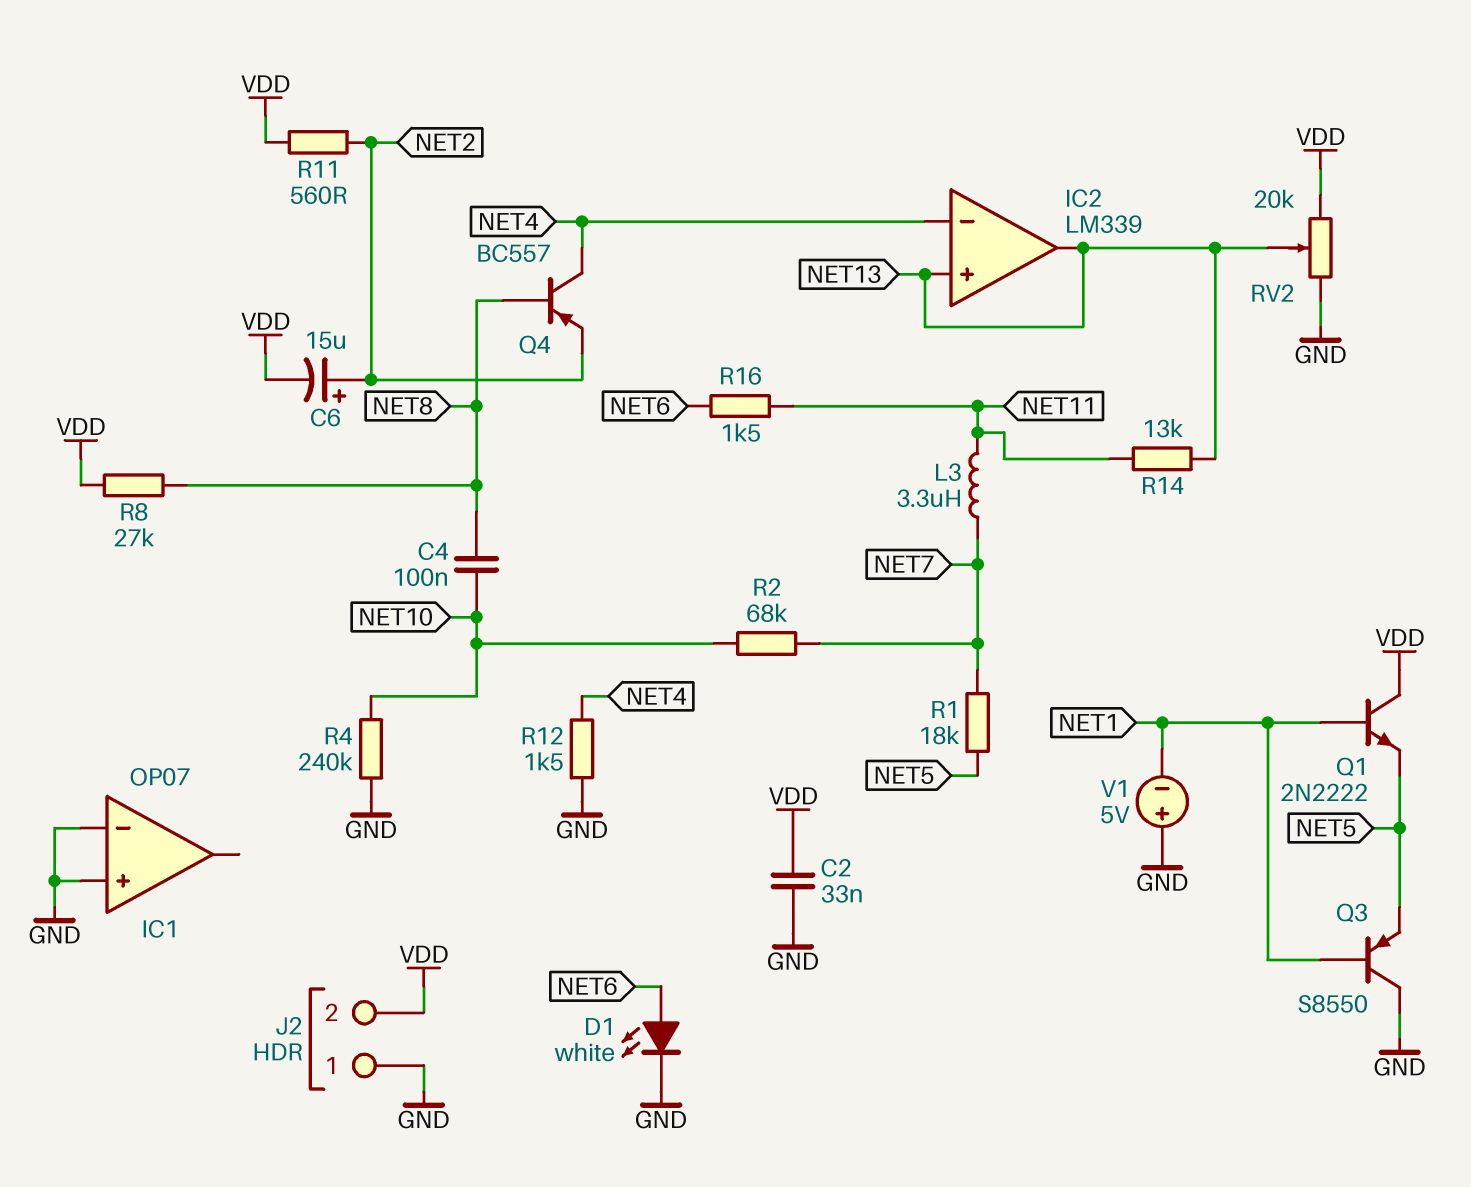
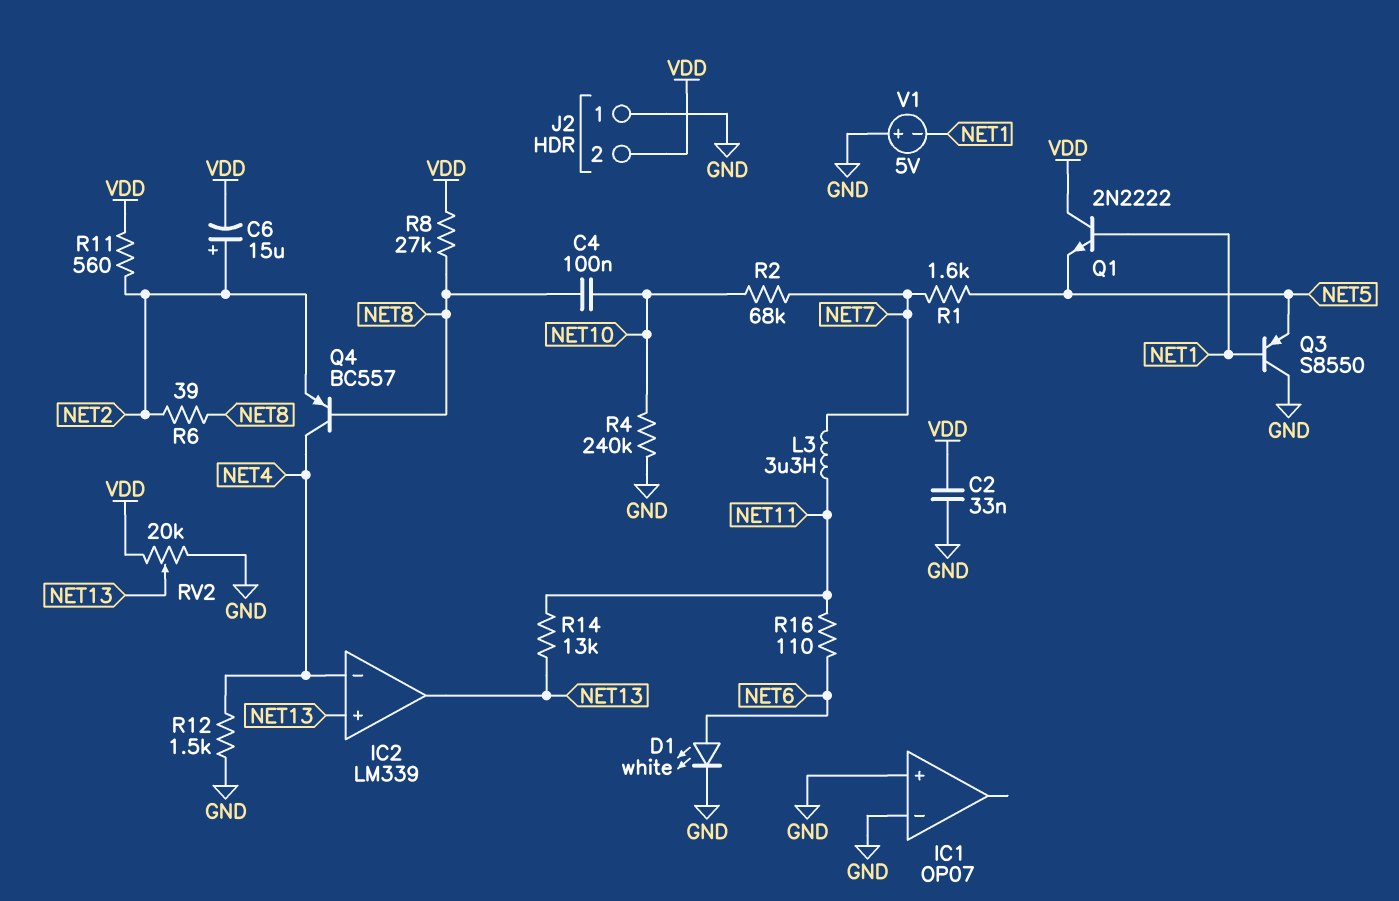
R1: 18k (NET5, NET7) -> 1.6k (NET5, NET7)
R6: none -> 39 (NET2, NET8)
R16: 1.5k (NET6, NET11) -> 110 (NET6, NET11)

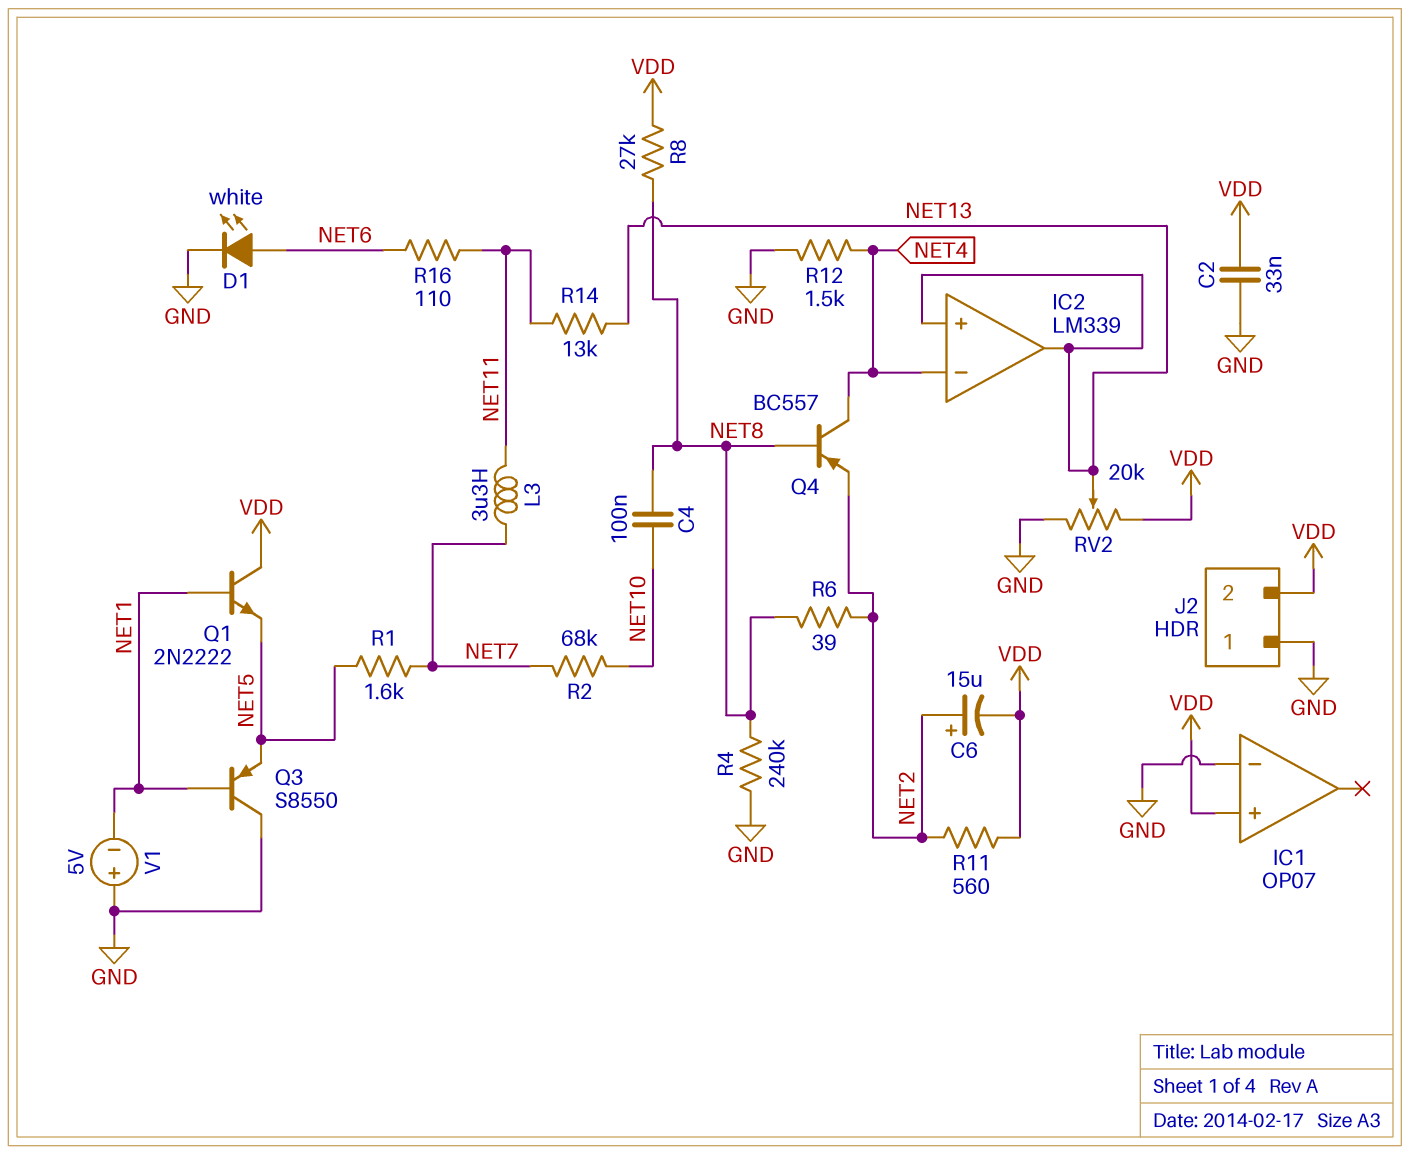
IC1 pin in+: GND -> VDD
R4: 240k (GND, NET10) -> 240k (GND, NET8)

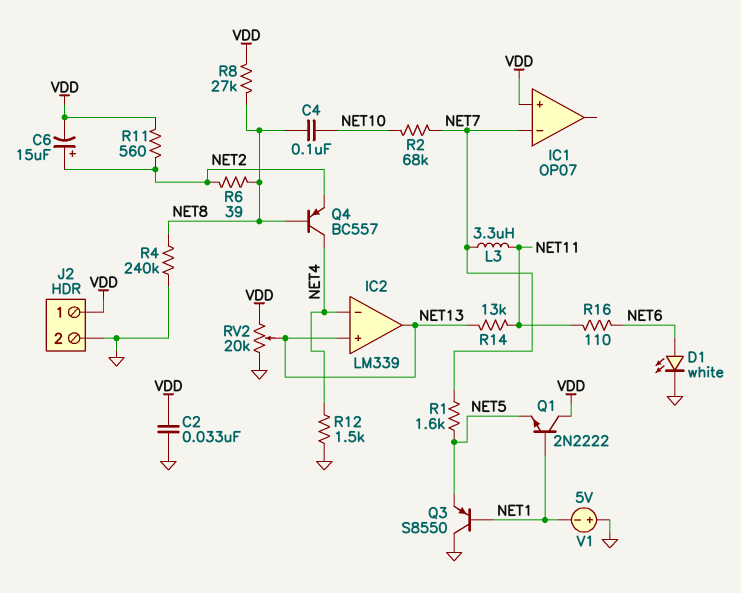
IC1 pin in-: GND -> NET7
J2 pin 1: GND -> VDD
J2 pin 2: VDD -> GND

